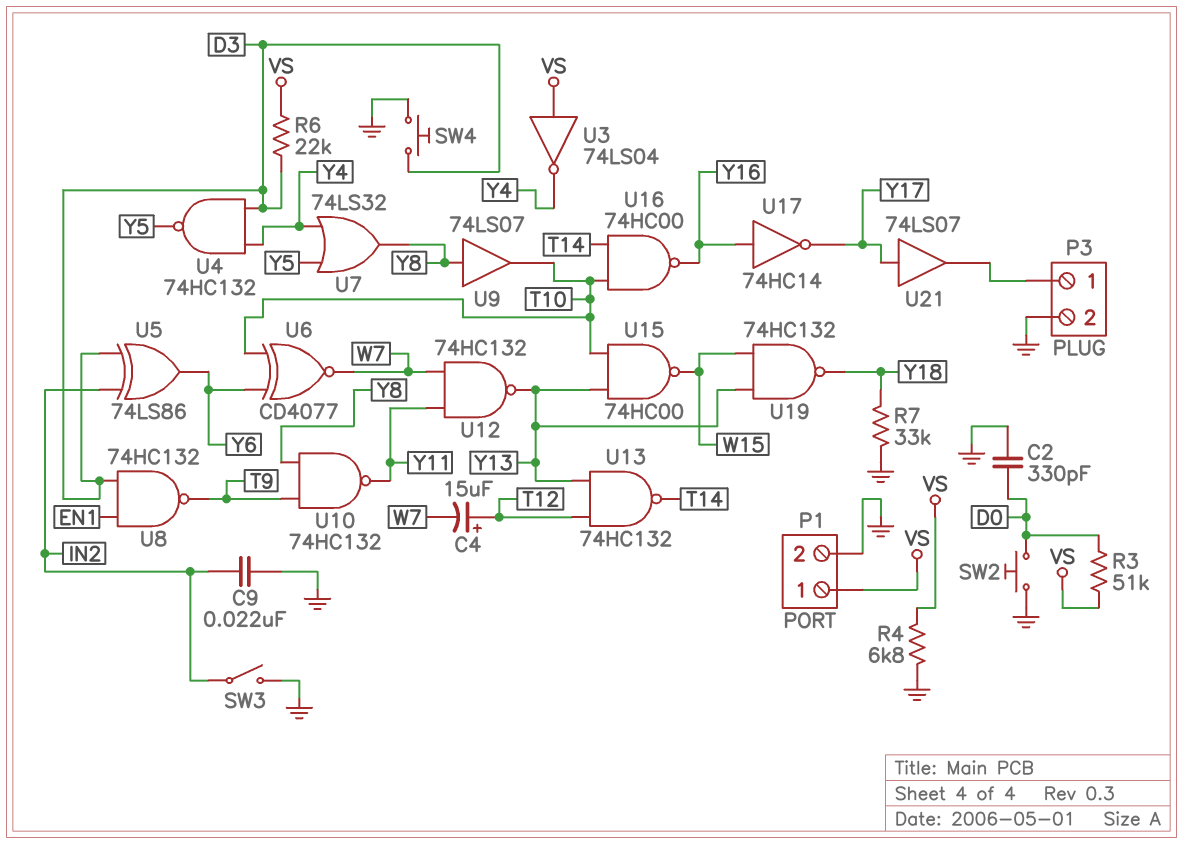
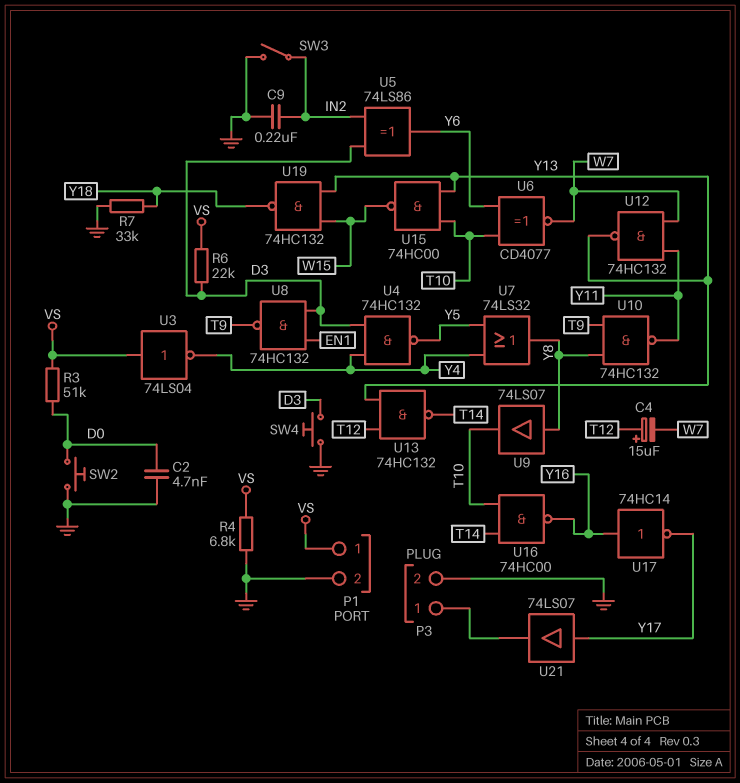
C2: 330pF (D0, GND) -> 4.7nF (D0, GND)
C9: 22nF (GND, IN2) -> 220nF (GND, IN2)

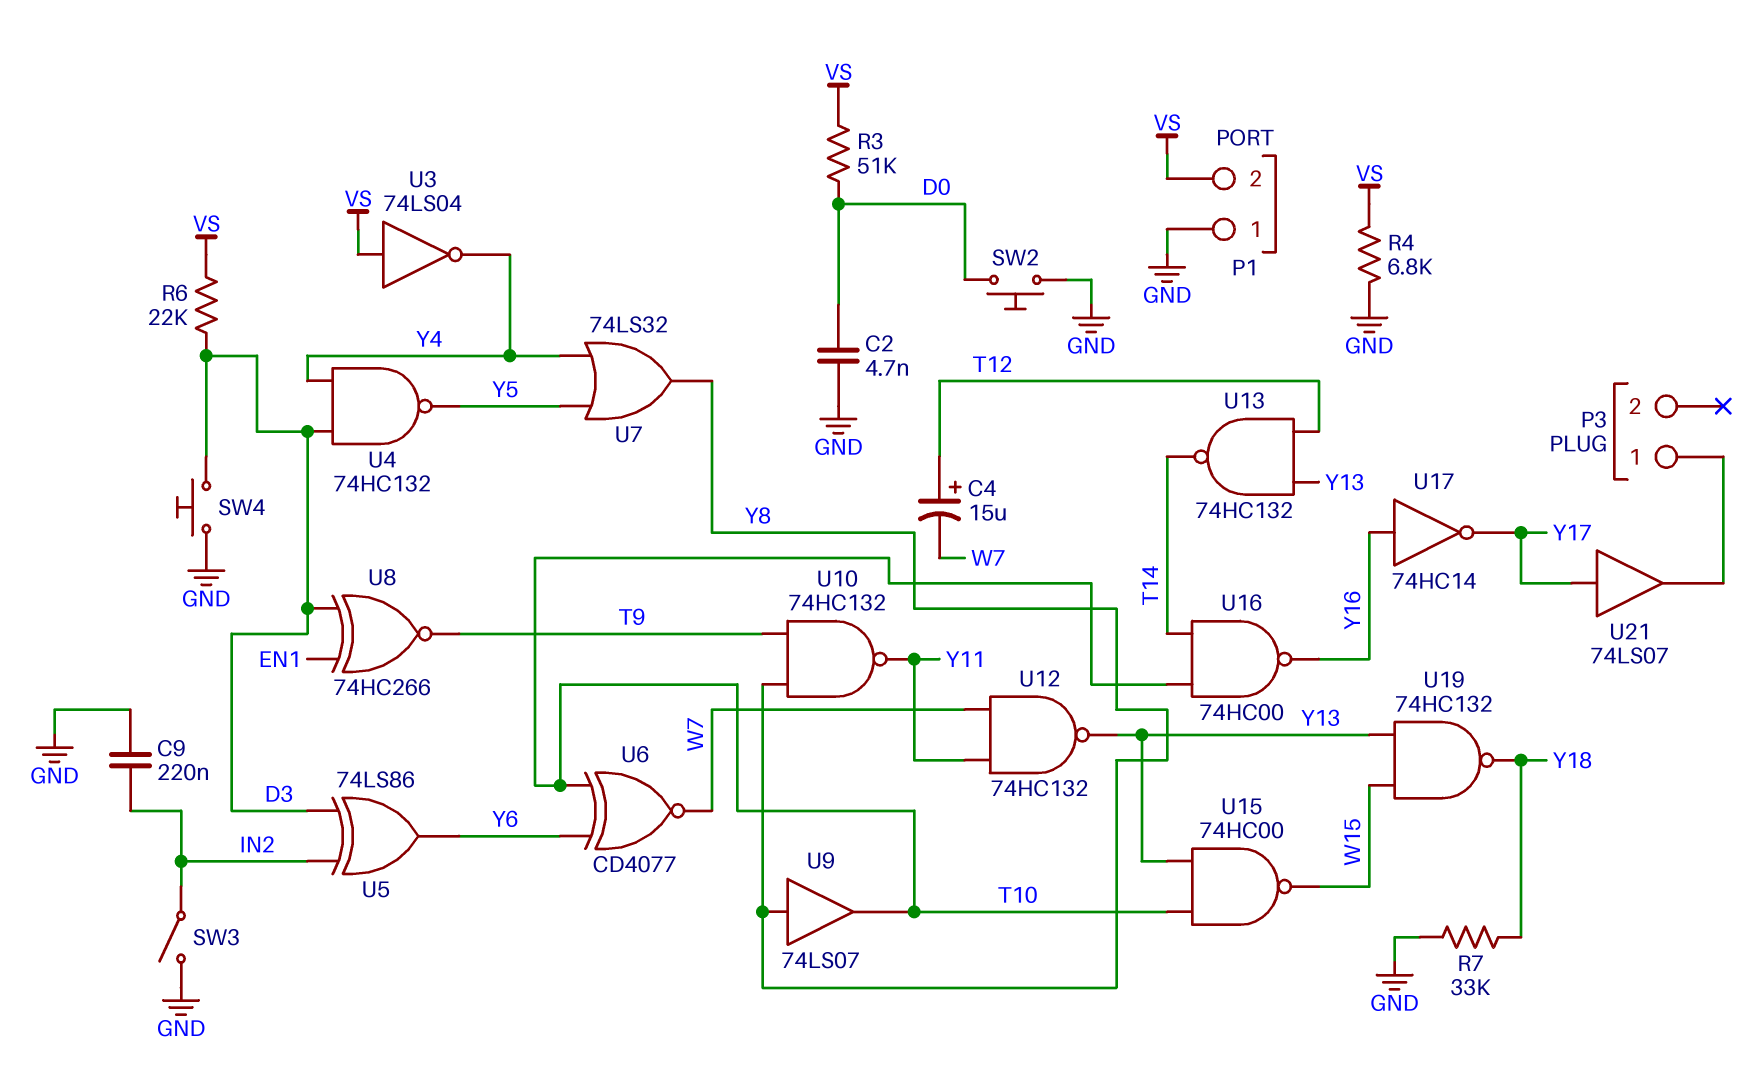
P1 pin 1: VS -> GND
P1 pin 2: GND -> VS
P3 pin 2: GND -> none
U8: NAND 74HC132 (in D3, in EN1, out T9) -> XNOR 74HC266 (in D3, in EN1, out T9)

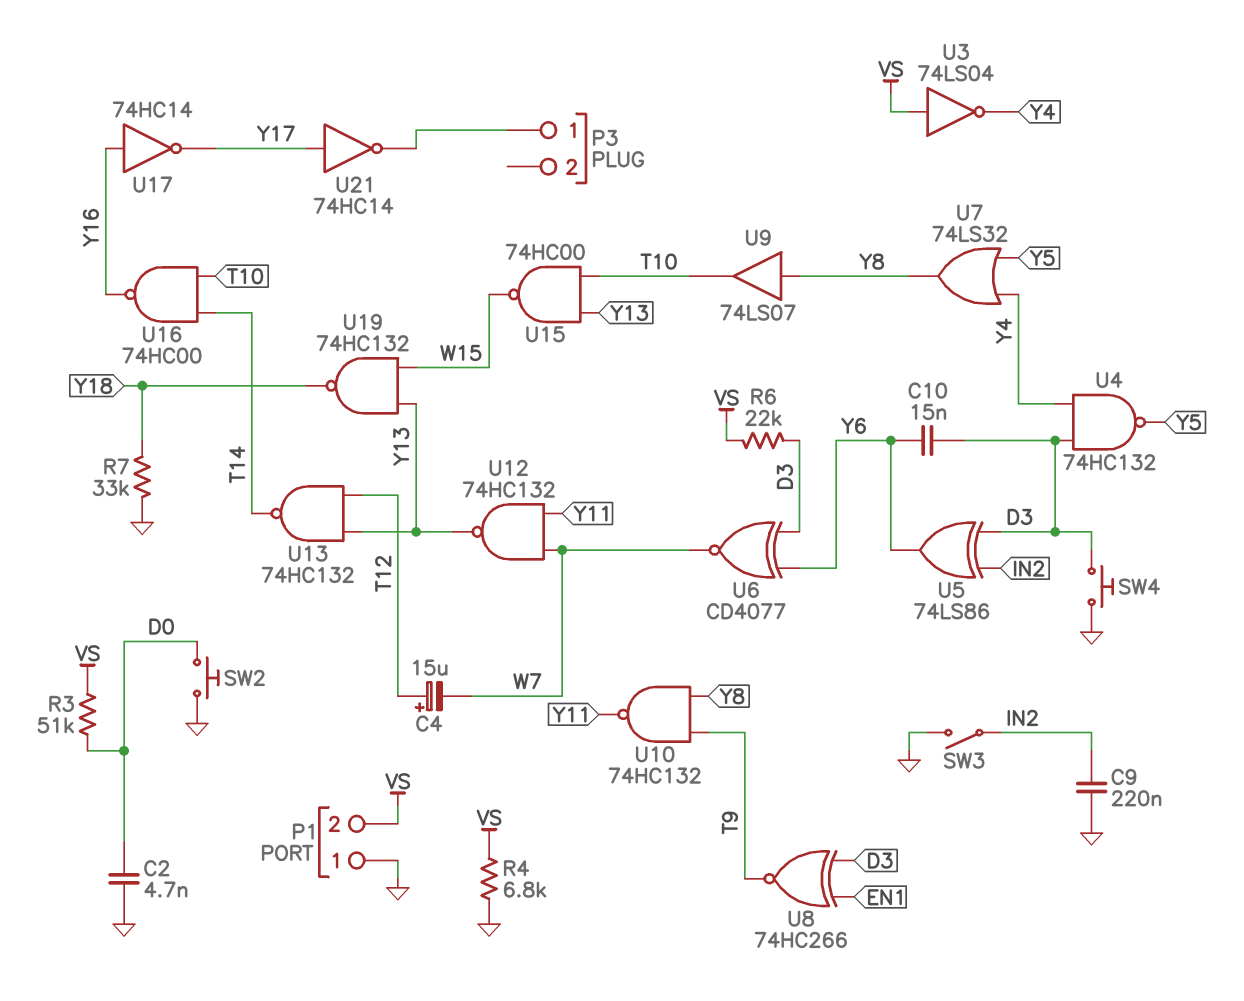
C10: none -> 15nF (D3, Y6)
U6: XNOR CD4077 (in T10, in Y6, out W7) -> XNOR CD4077 (in D3, in Y6, out W7)
U21: buffer 74LS07 (in Y17, out P3/1) -> NOT 74HC14 (in Y17, out P3/1)

